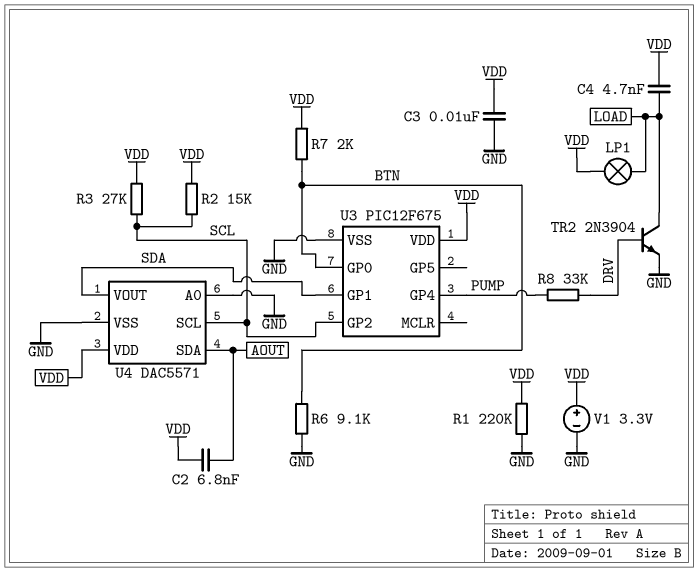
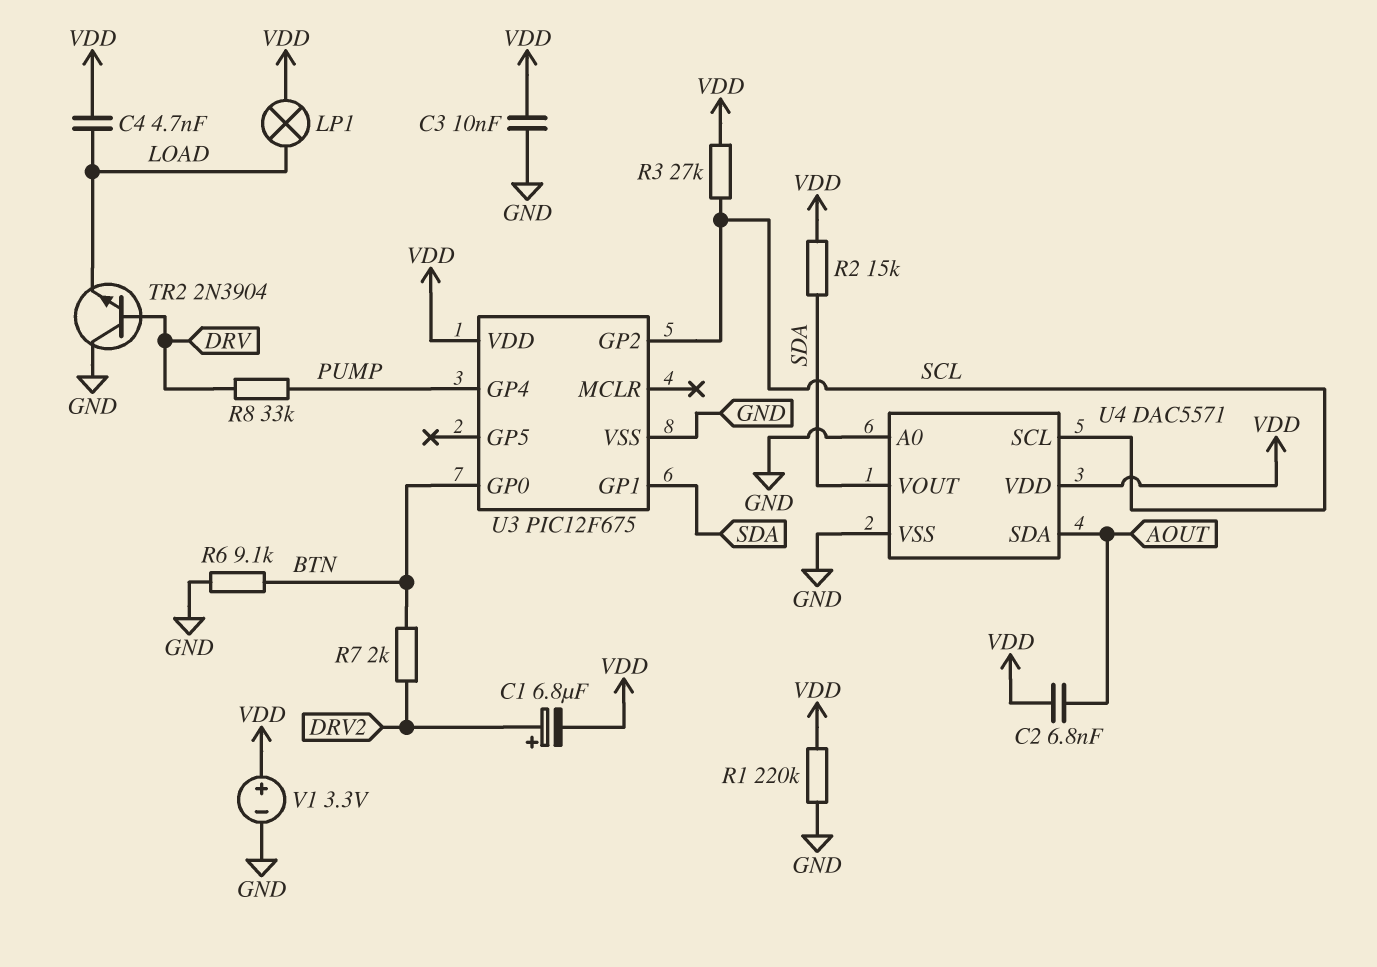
C1: none -> 6.8uF (plus DRV2, minus VDD)
R2: 15k (SCL, VDD) -> 15k (SDA, VDD)
R7: 2k (BTN, VDD) -> 2k (BTN, DRV2)
TR2: NPN 2N3904 (B DRV, C LOAD, E GND) -> NPN 2N3904 (B DRV, C GND, E LOAD)

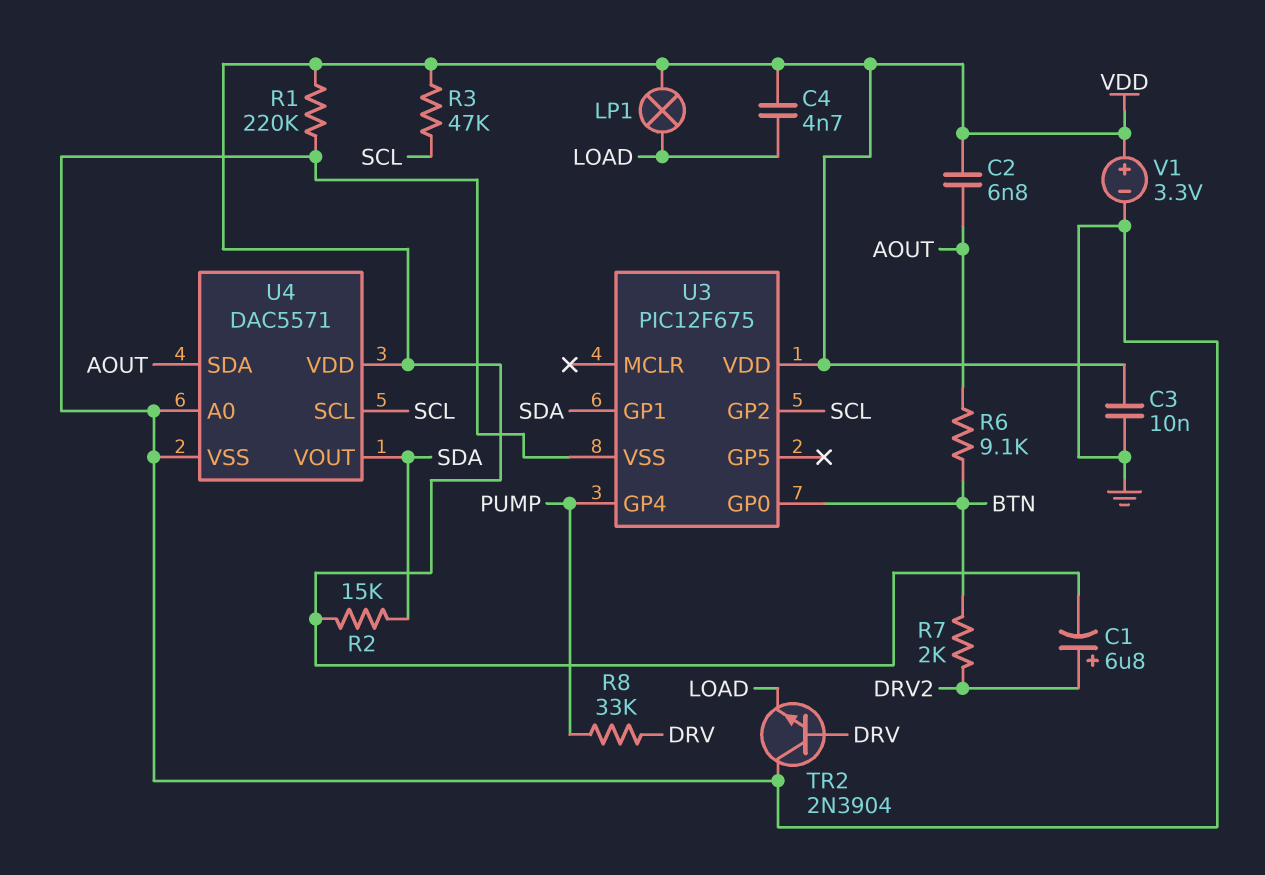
R3: 27k (SCL, VDD) -> 47k (SCL, VDD)
R6: 9.1k (BTN, GND) -> 9.1k (AOUT, BTN)

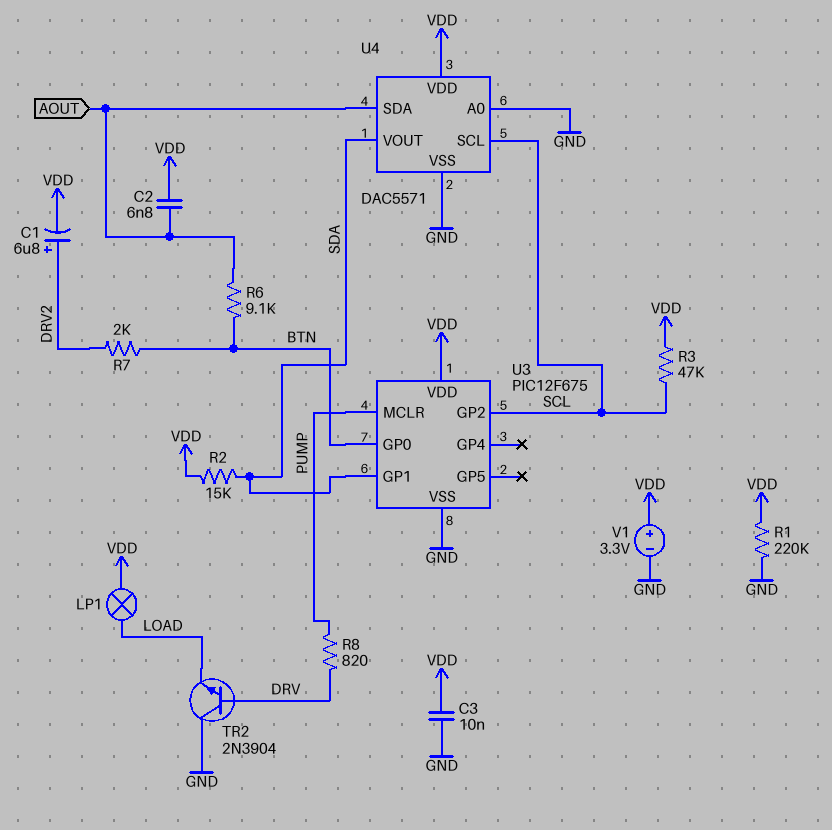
C4: 4.7nF (LOAD, VDD) -> none
R8: 33k (DRV, PUMP) -> 820 (DRV, PUMP)
U3 pin GP4: PUMP -> none
U3 pin MCLR: none -> PUMP

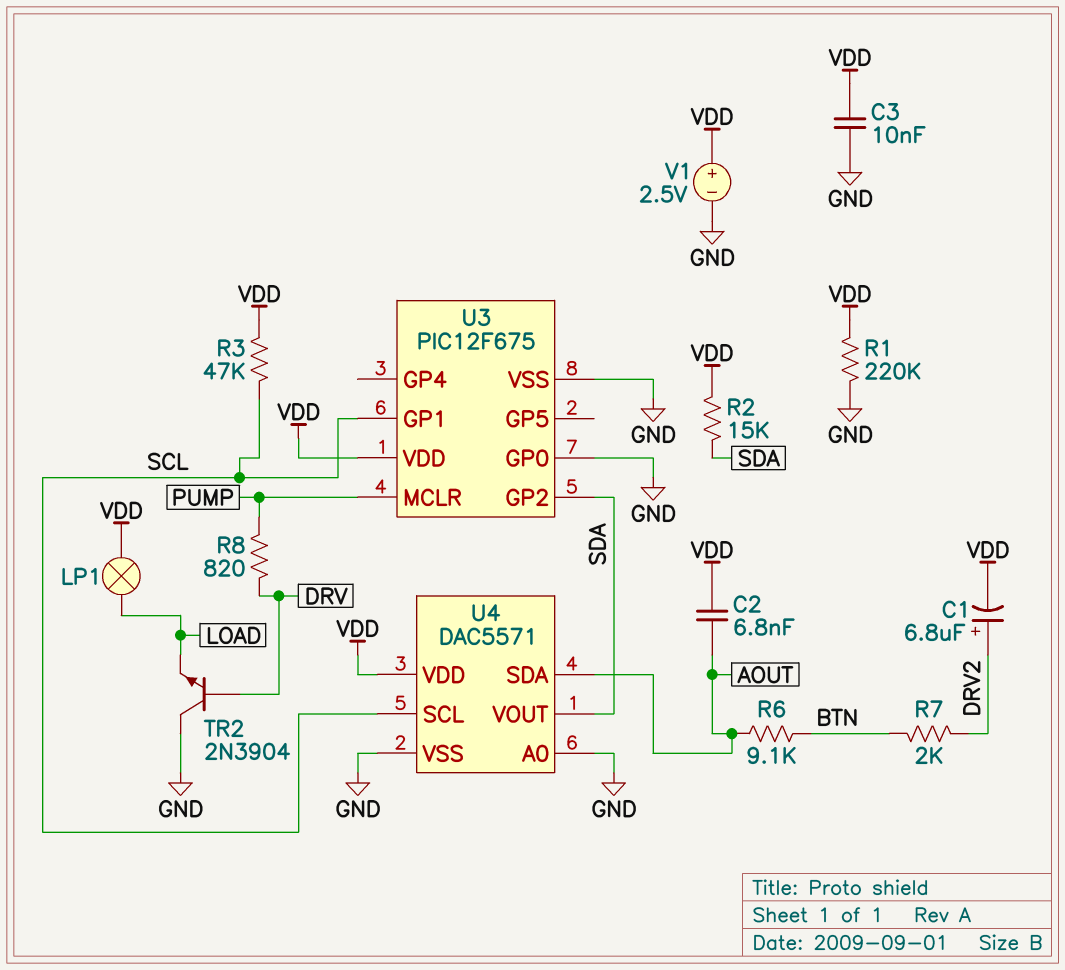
U3 pin GP0: BTN -> GND
U3 pin GP1: SDA -> SCL
U3 pin GP2: SCL -> SDA
V1: 3.3V (plus VDD, minus GND) -> 2.5V (plus VDD, minus GND)

